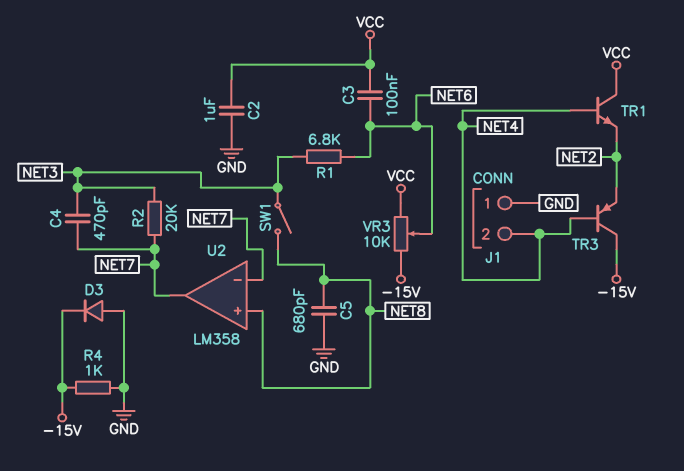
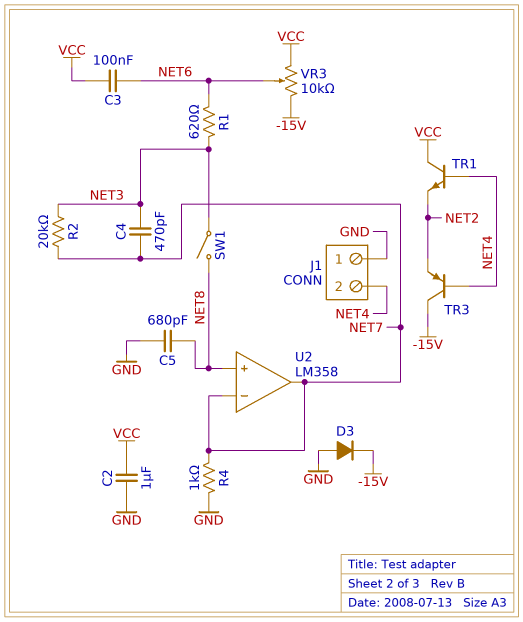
R1: 6.8k (NET3, NET6) -> 620 (NET3, NET6)
R4: 1k (-15V, GND) -> 1k (GND, NET7)

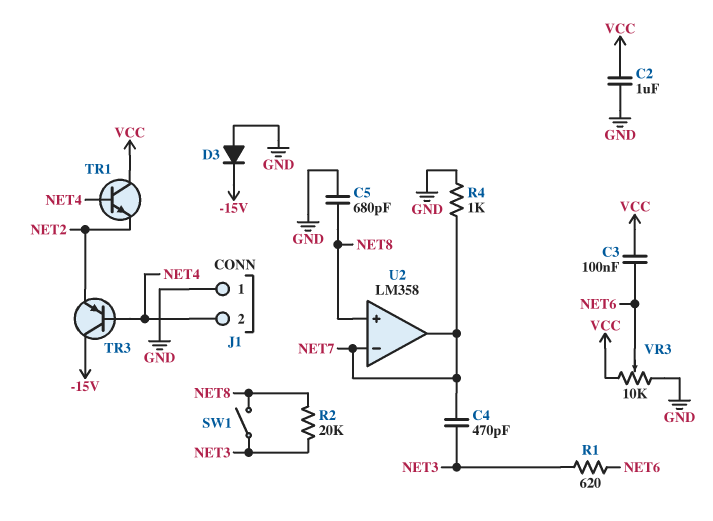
R2: 20k (NET3, NET7) -> 20k (NET3, NET8)
VR3: 10k (-15V, VCC, wiper NET6) -> 10k (GND, VCC, wiper NET6)

